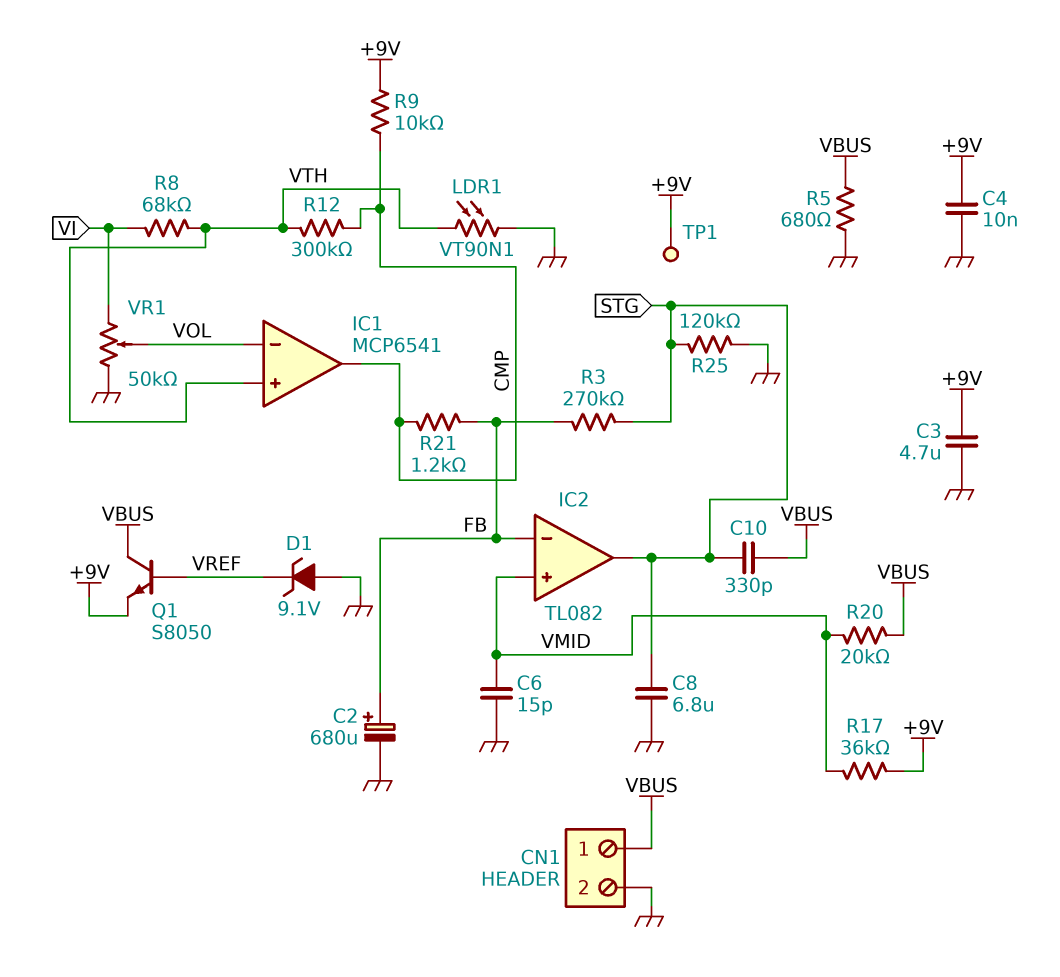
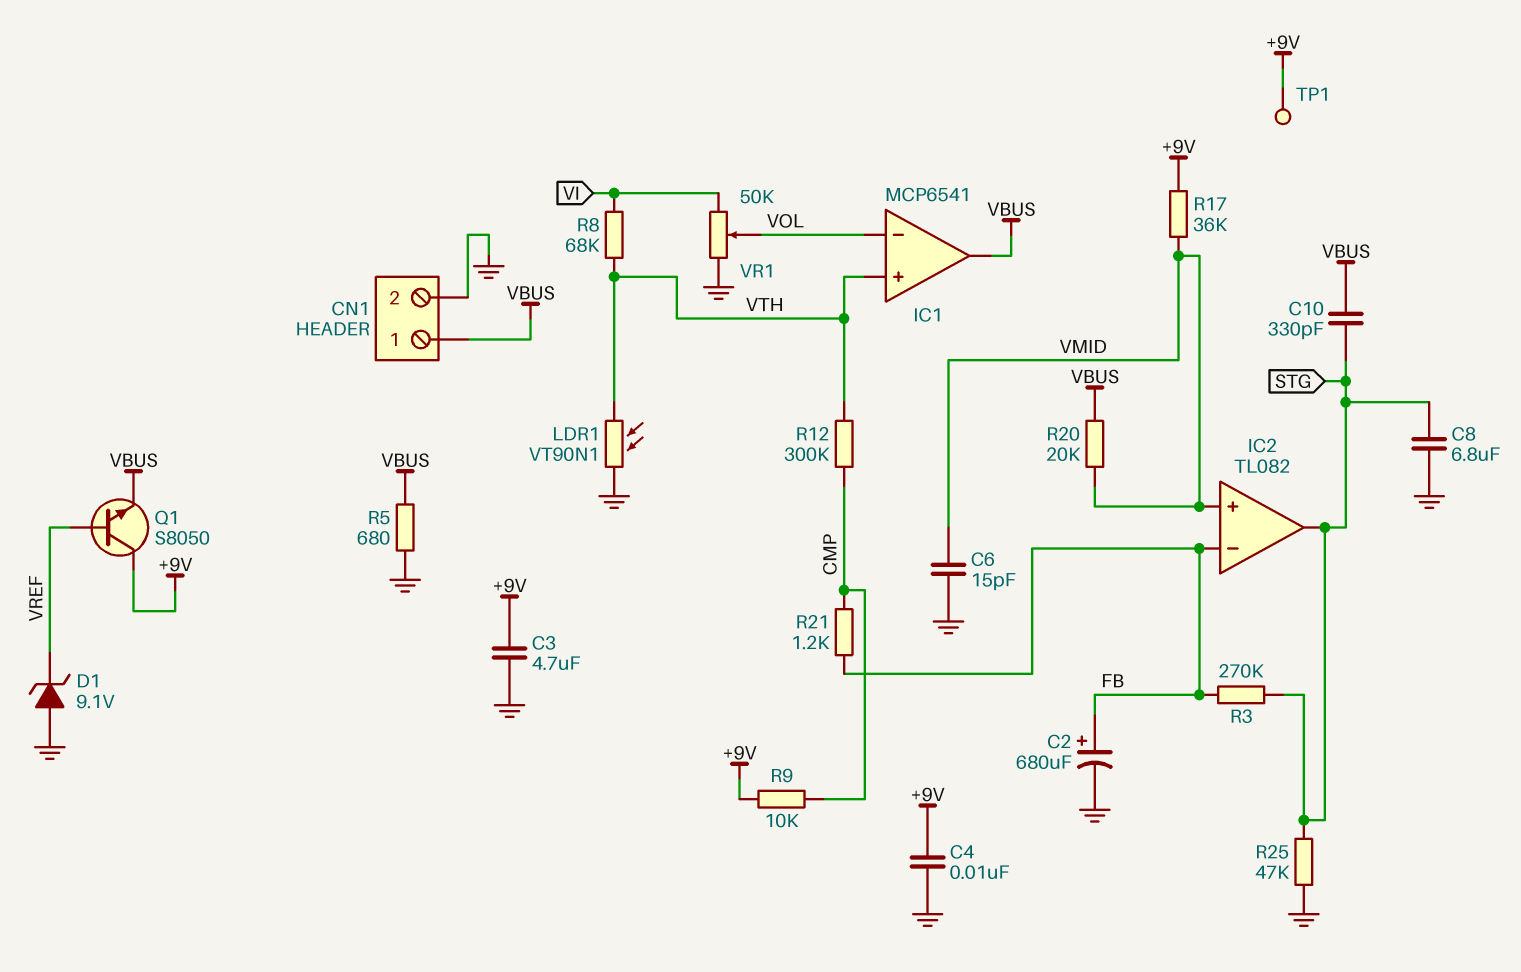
IC1 pin out: CMP -> VBUS
Q1: NPN S8050 (B VREF, C VBUS, E +9V) -> NPN S8050 (B VREF, C +9V, E VBUS)
R25: 120k (GND, STG) -> 47k (GND, STG)

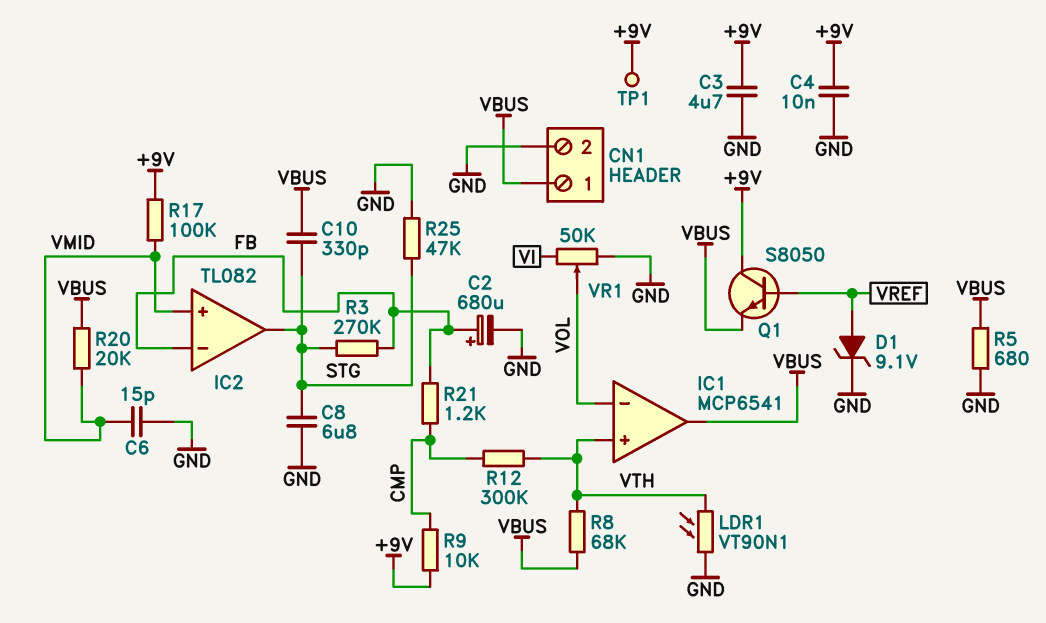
D1: zener 9.1V (A GND, K VREF) -> zener 9.1V (A VREF, K GND)
R8: 68k (VI, VTH) -> 68k (VBUS, VTH)
R17: 36k (+9V, VMID) -> 100k (+9V, VMID)

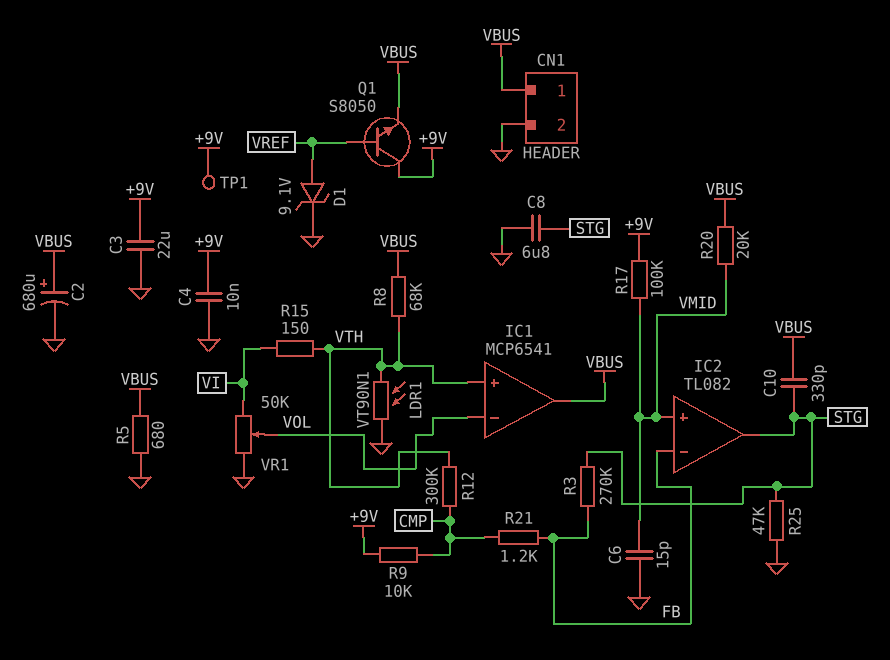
C2: 680uF (plus FB, minus GND) -> 680uF (plus VBUS, minus GND)
C3: 4.7uF (+9V, GND) -> 22uF (+9V, GND)
R15: none -> 150 (VI, VTH)

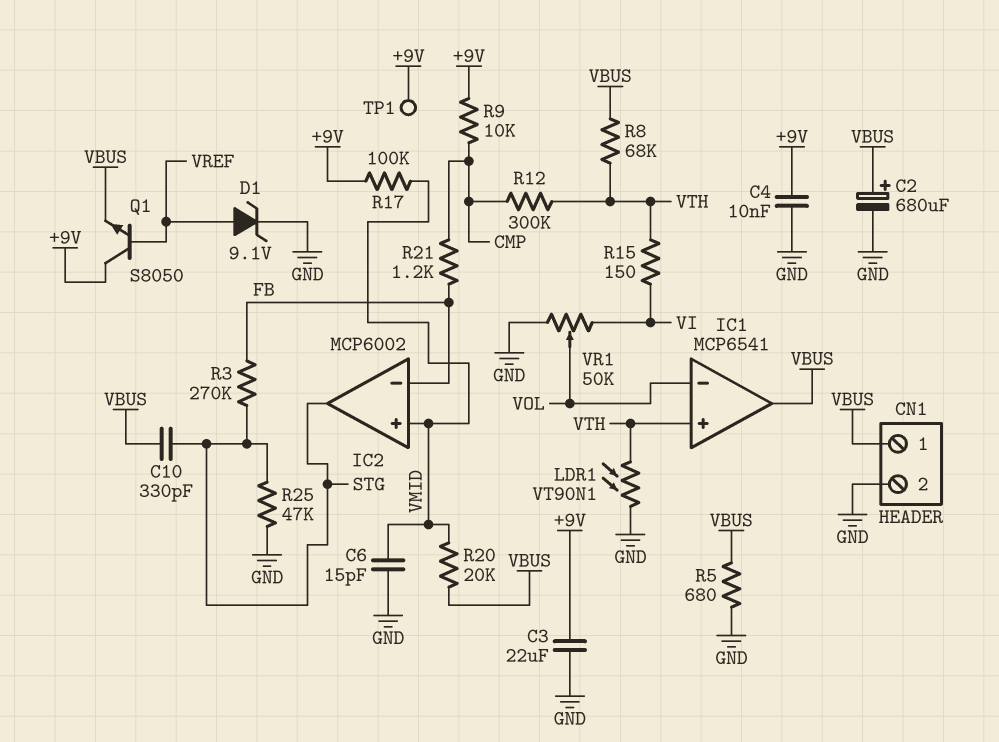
C8: 6.8uF (GND, STG) -> none
IC2: TL082 -> MCP6002

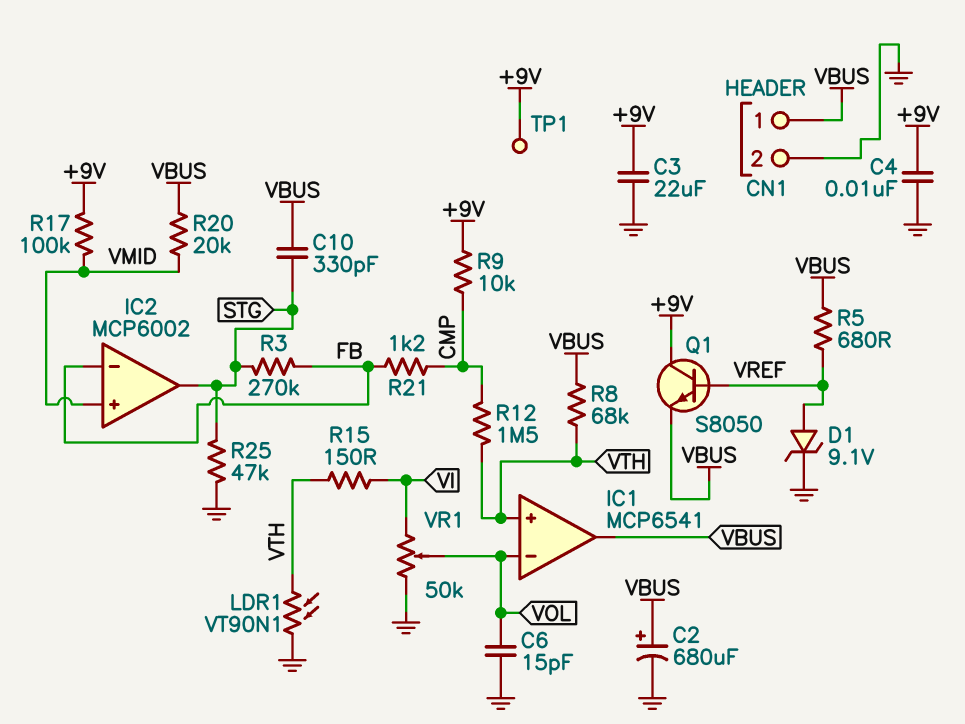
C6: 15pF (GND, VMID) -> 15pF (GND, VOL)
R5: 680 (GND, VBUS) -> 680 (VBUS, VREF)
R12: 300k (CMP, VTH) -> 1.5M (CMP, VTH)

